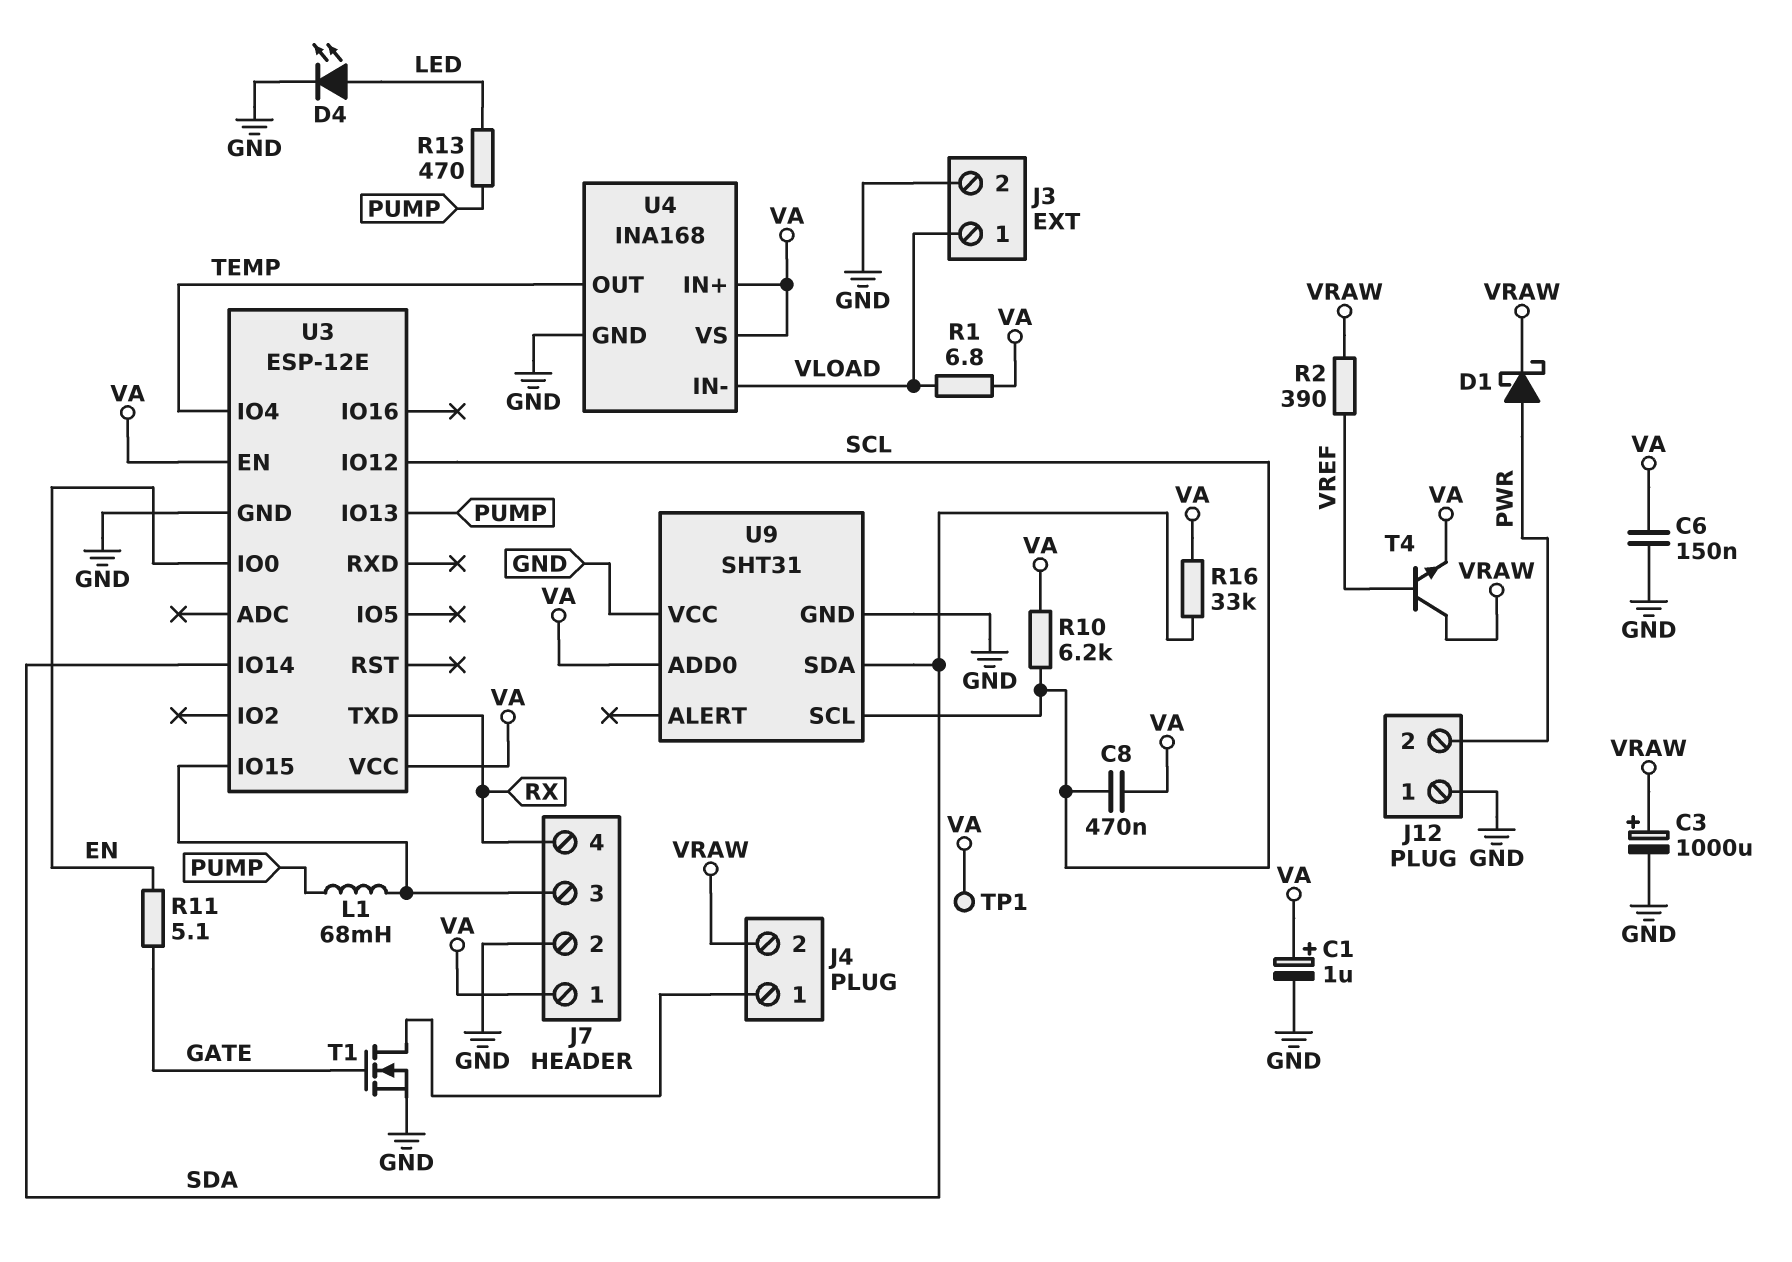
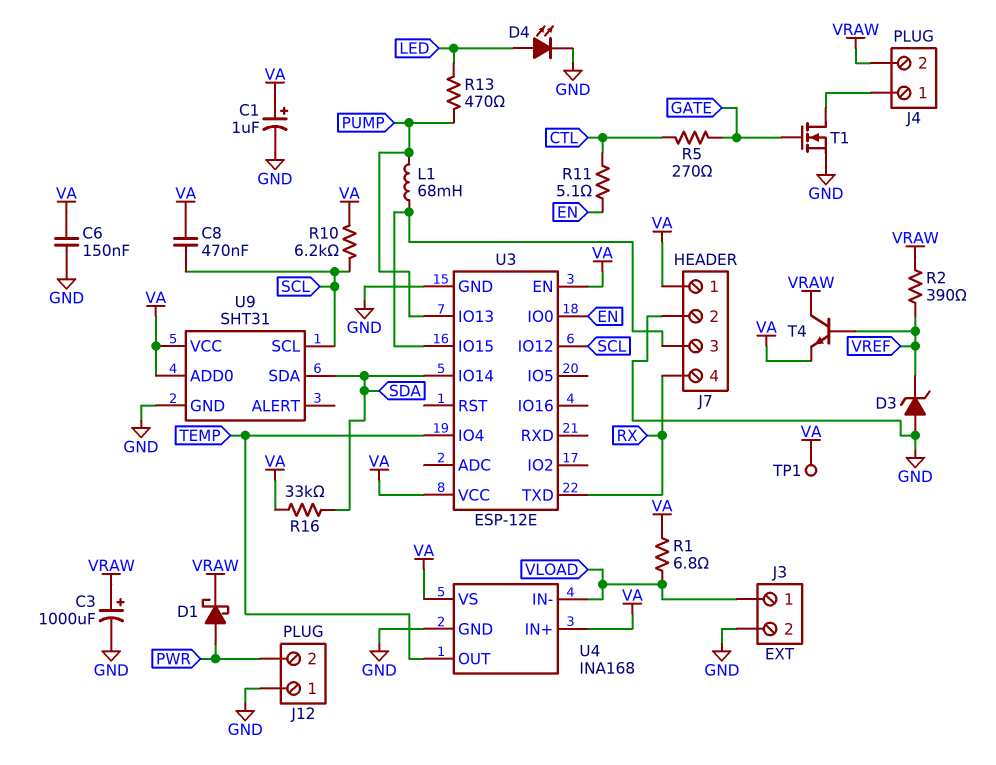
D3: none -> zener (A GND, K VREF)
R5: none -> 270 (CTL, GATE)
R11: 5.1 (EN, GATE) -> 5.1 (CTL, EN)
U9 pin VCC: GND -> VA

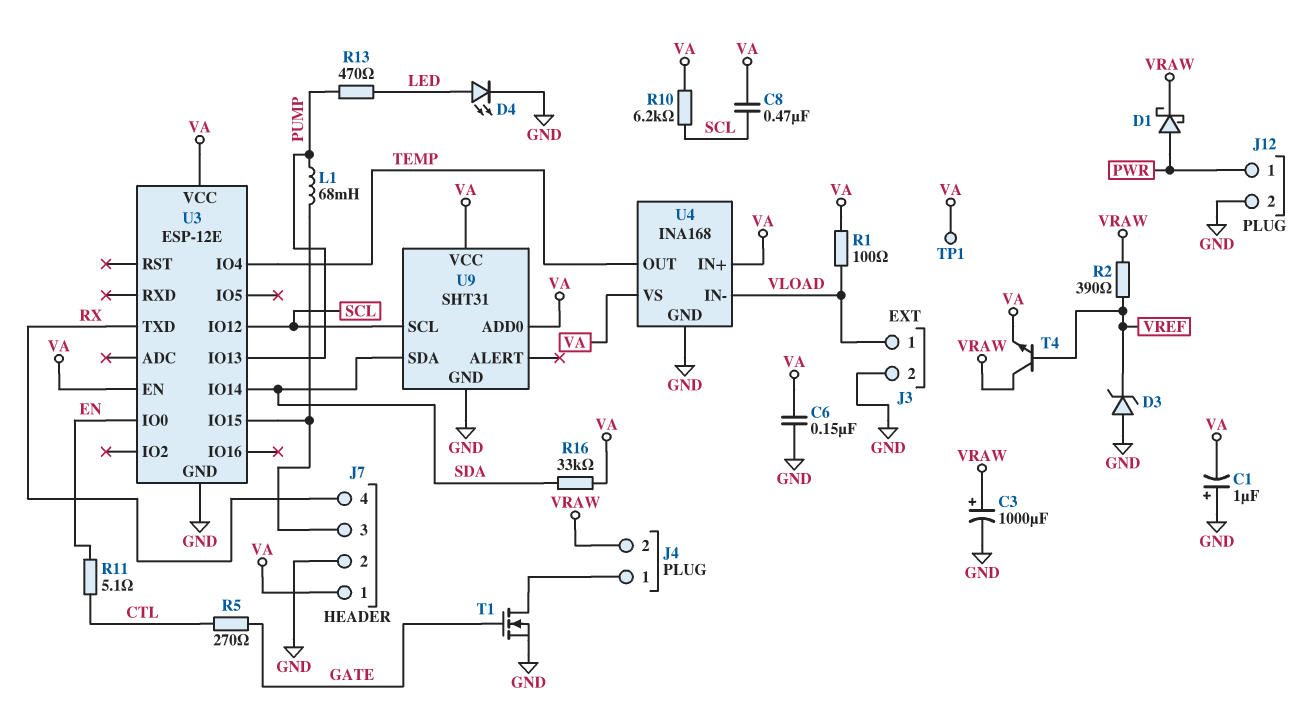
C1: 1uF (plus VA, minus GND) -> 1uF (plus GND, minus VA)
J12 pin 1: GND -> PWR
J12 pin 2: PWR -> GND
R1: 6.8 (VA, VLOAD) -> 100 (VA, VLOAD)

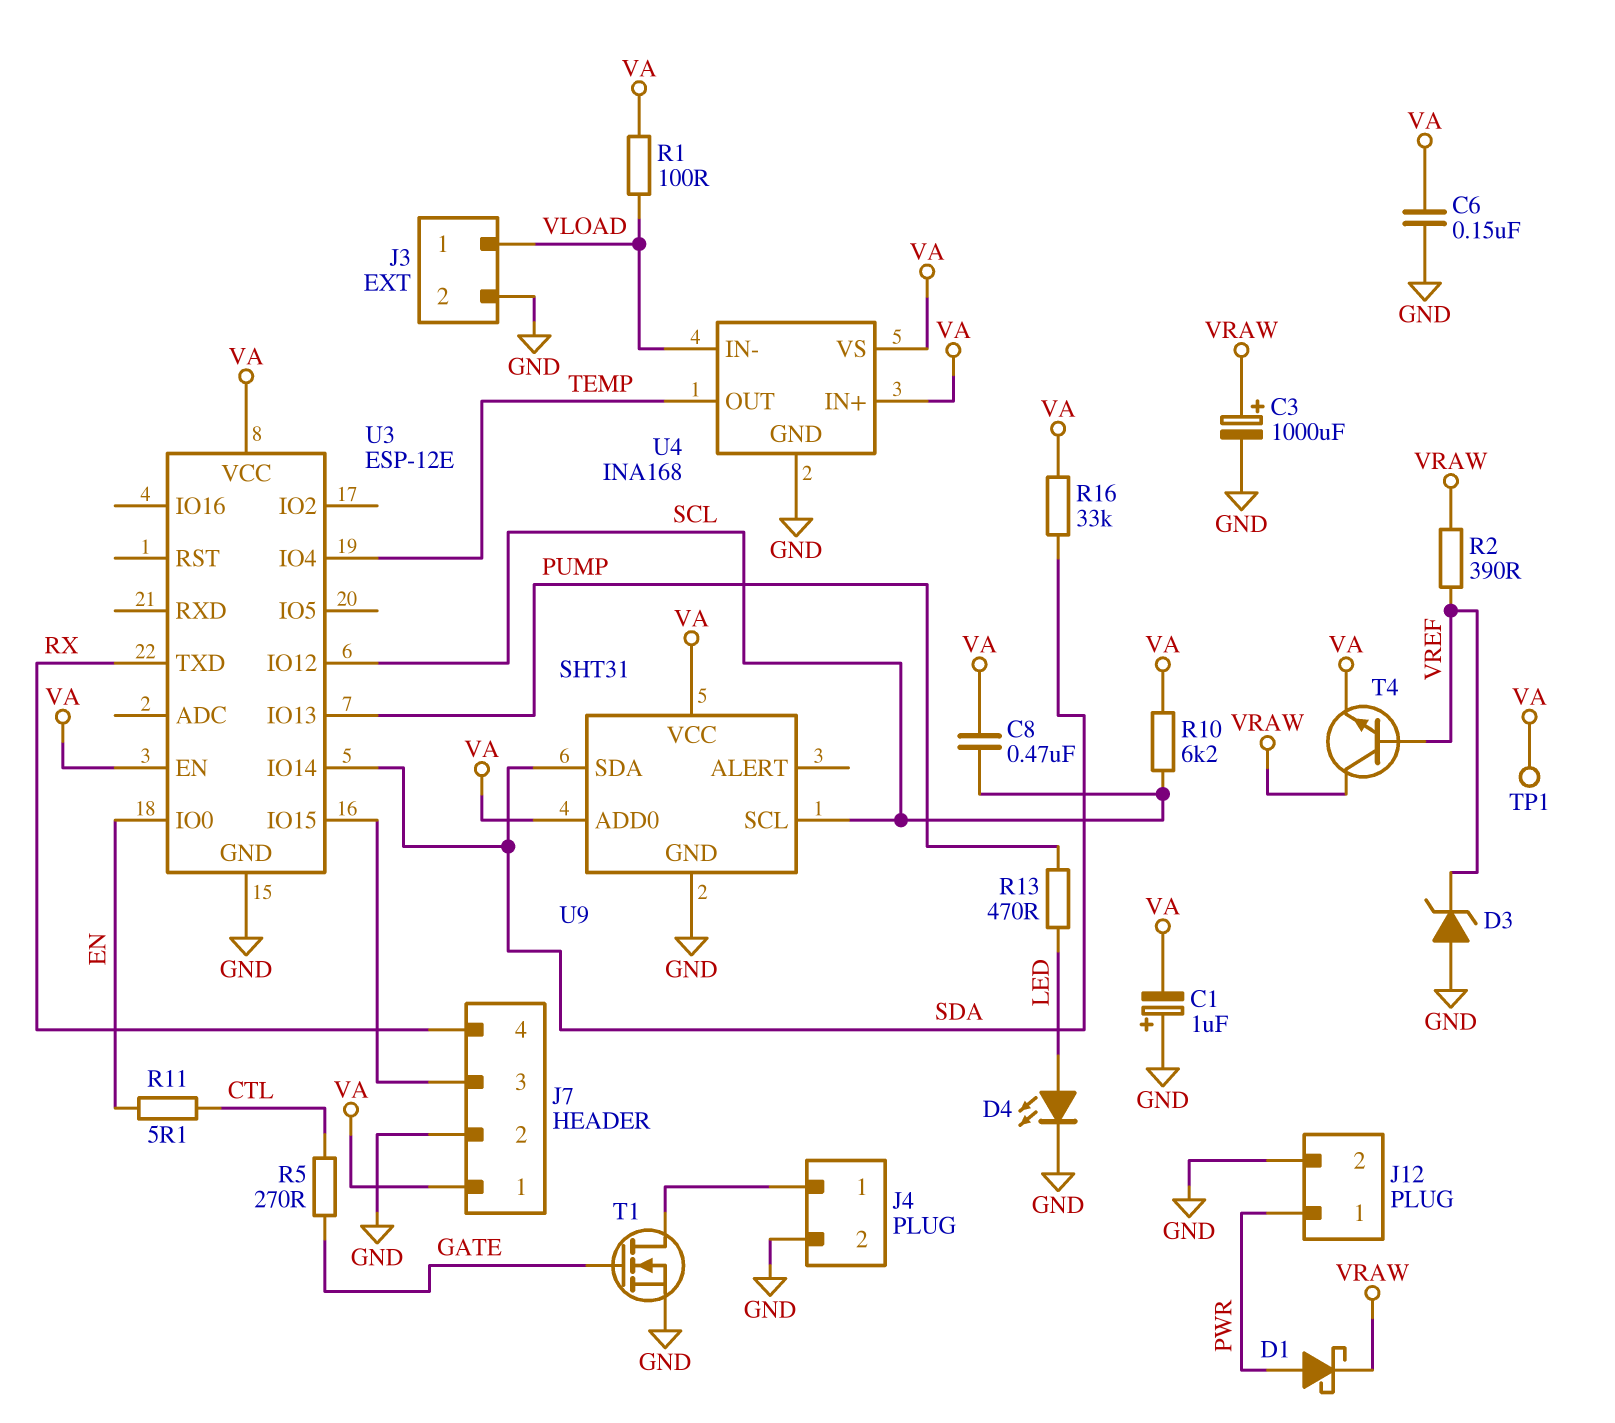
J4 pin 2: VRAW -> GND
L1: 68mH (J7/3, PUMP) -> none

